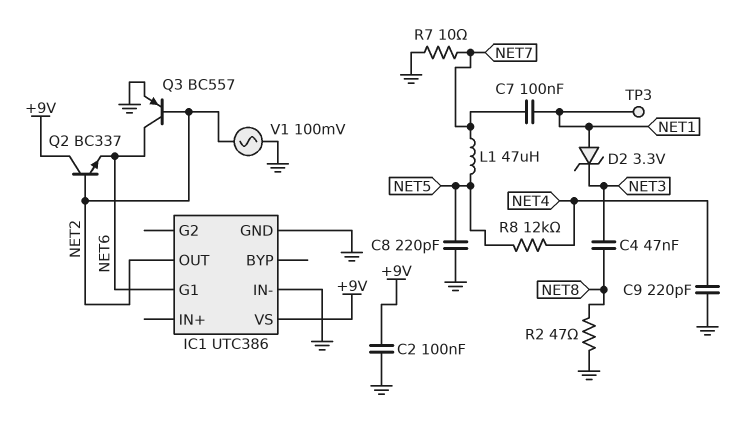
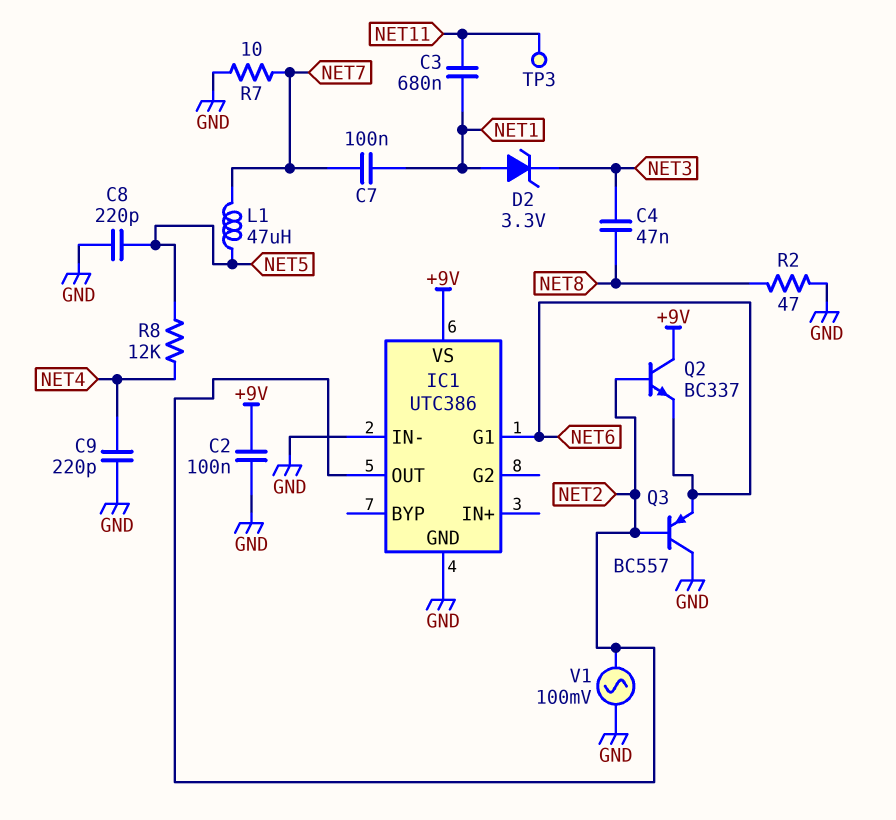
C3: none -> 680nF (NET1, NET11)
Q3: PNP BC557 (B NET2, C NET6, E GND) -> PNP BC557 (B NET2, C GND, E NET6)
TP3: test point (NET1) -> test point (NET11)

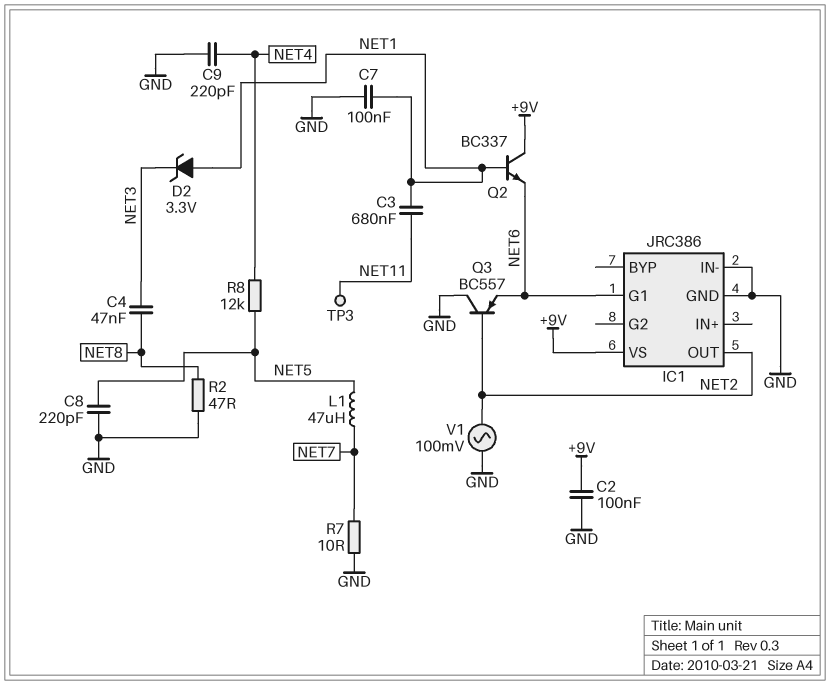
C7: 100nF (NET1, NET7) -> 100nF (GND, NET1)
IC1: UTC386 -> JRC386
Q2: NPN BC337 (B NET2, C +9V, E NET6) -> NPN BC337 (B NET1, C +9V, E NET6)

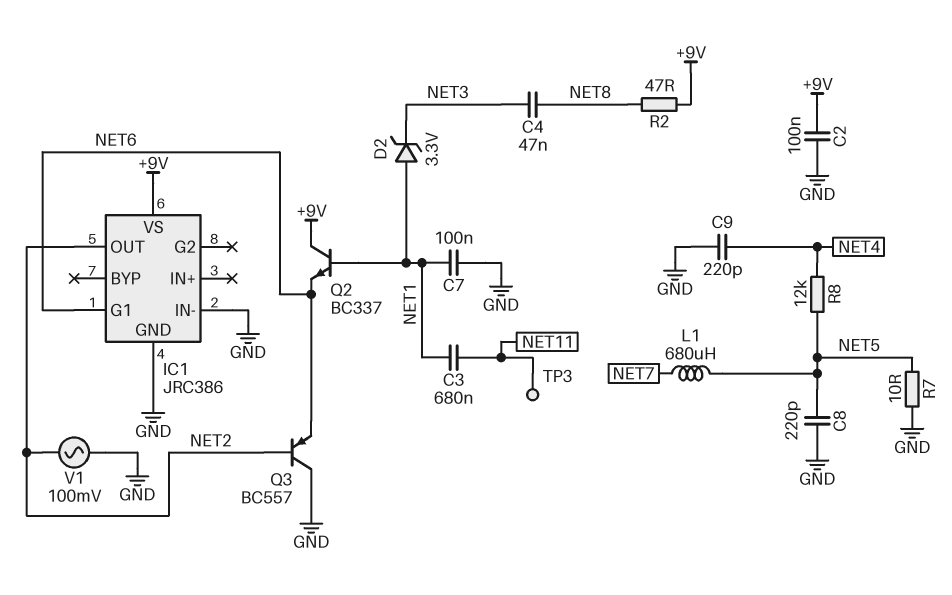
L1: 47uH (NET5, NET7) -> 680uH (NET5, NET7)
R2: 47 (GND, NET8) -> 47 (+9V, NET8)
R7: 10 (GND, NET7) -> 10 (GND, NET5)

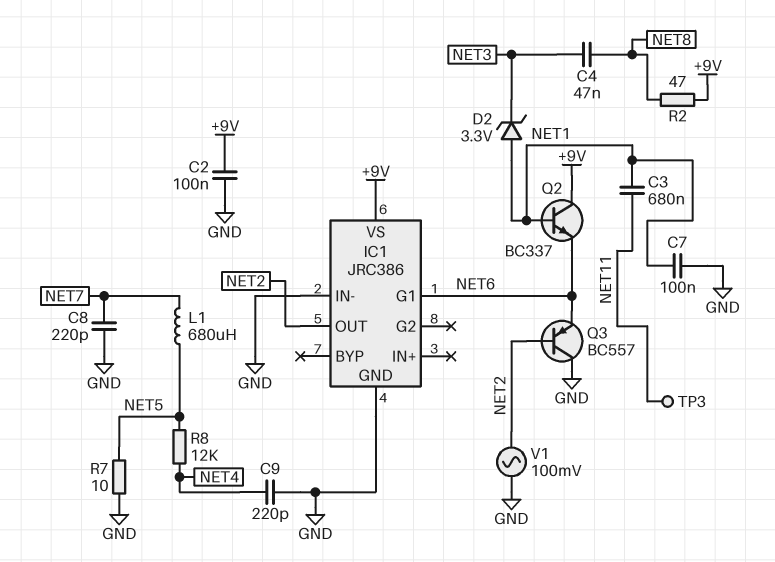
C8: 220pF (GND, NET5) -> 220pF (GND, NET7)

